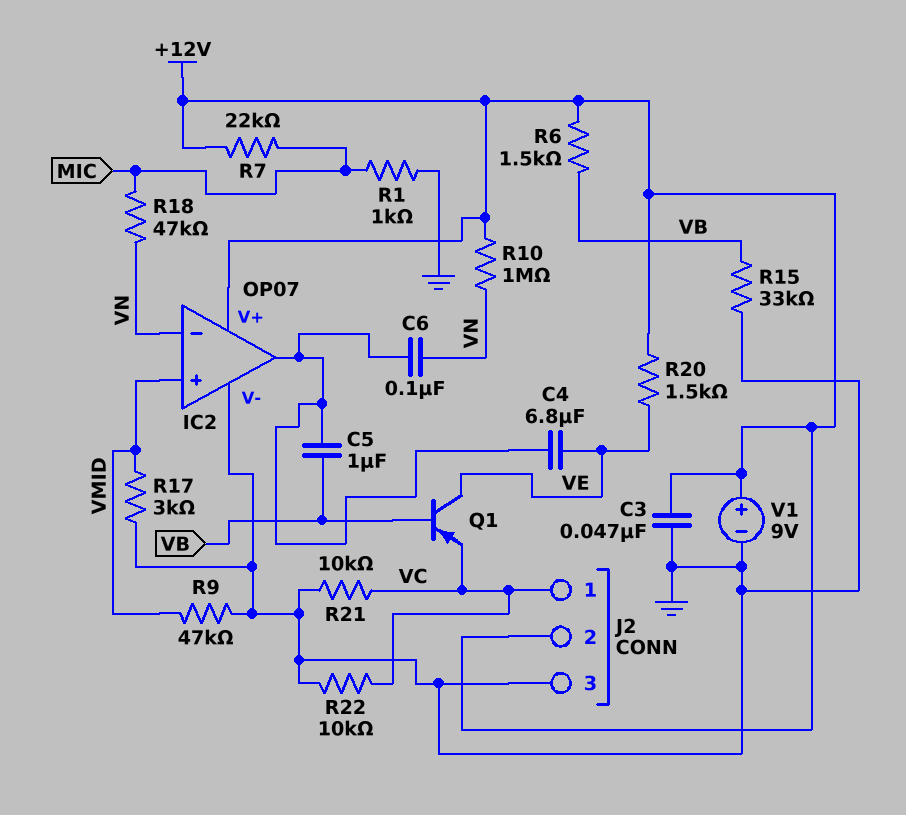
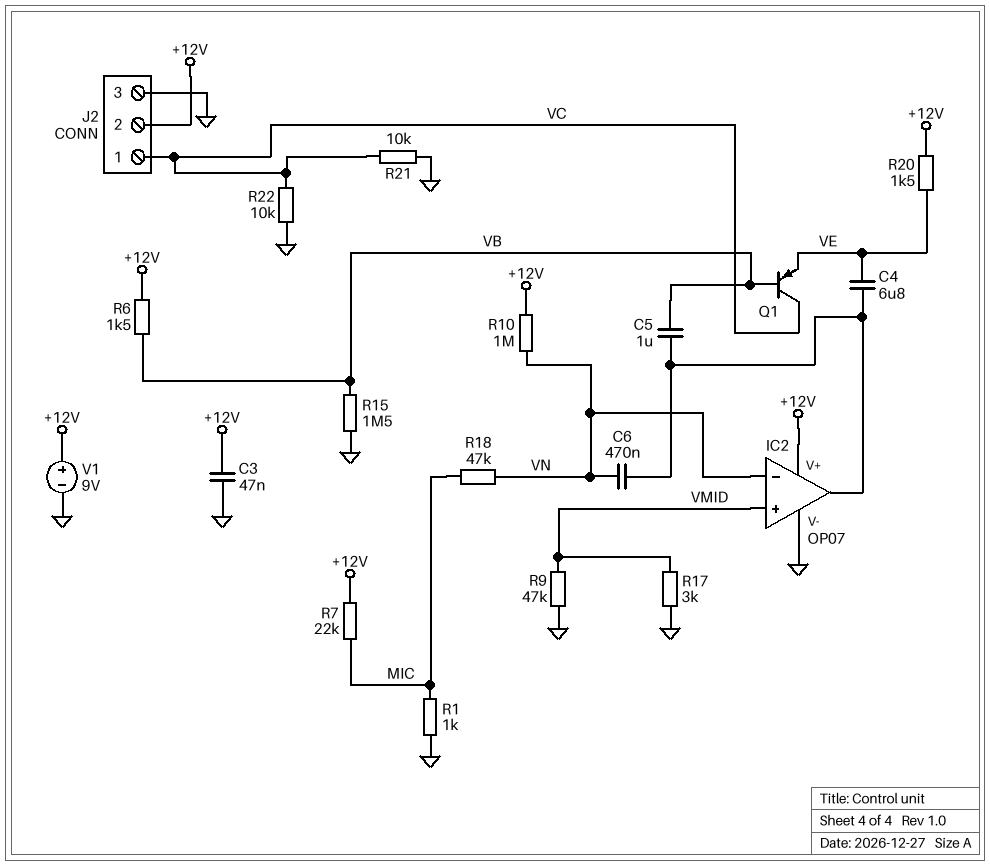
C6: 100nF (IC2/out, VN) -> 470nF (IC2/out, VN)
Q1: PNP (B VB, C VE, E VC) -> PNP (B VB, C VC, E VE)
R15: 33k (GND, VB) -> 1.5M (GND, VB)

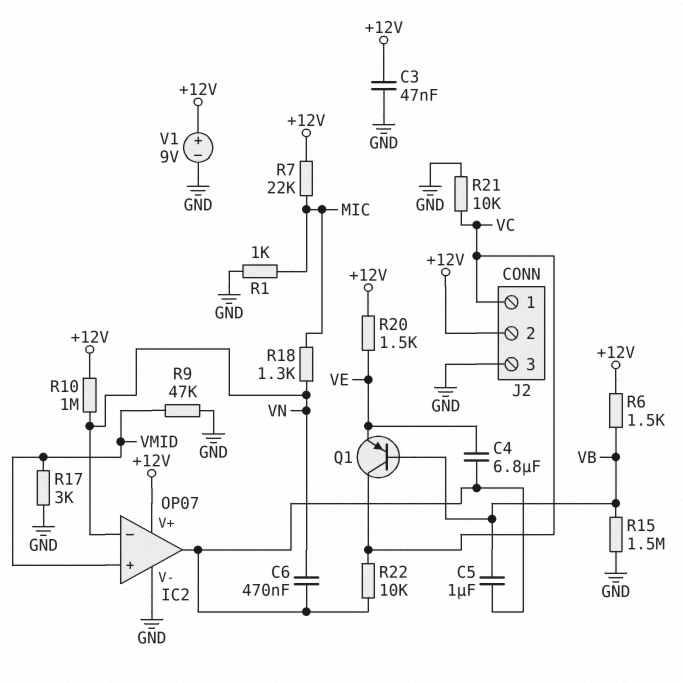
R18: 47k (MIC, VN) -> 1.3k (MIC, VN)
R22: 10k (GND, VC) -> 10k (IC2/out, VC)

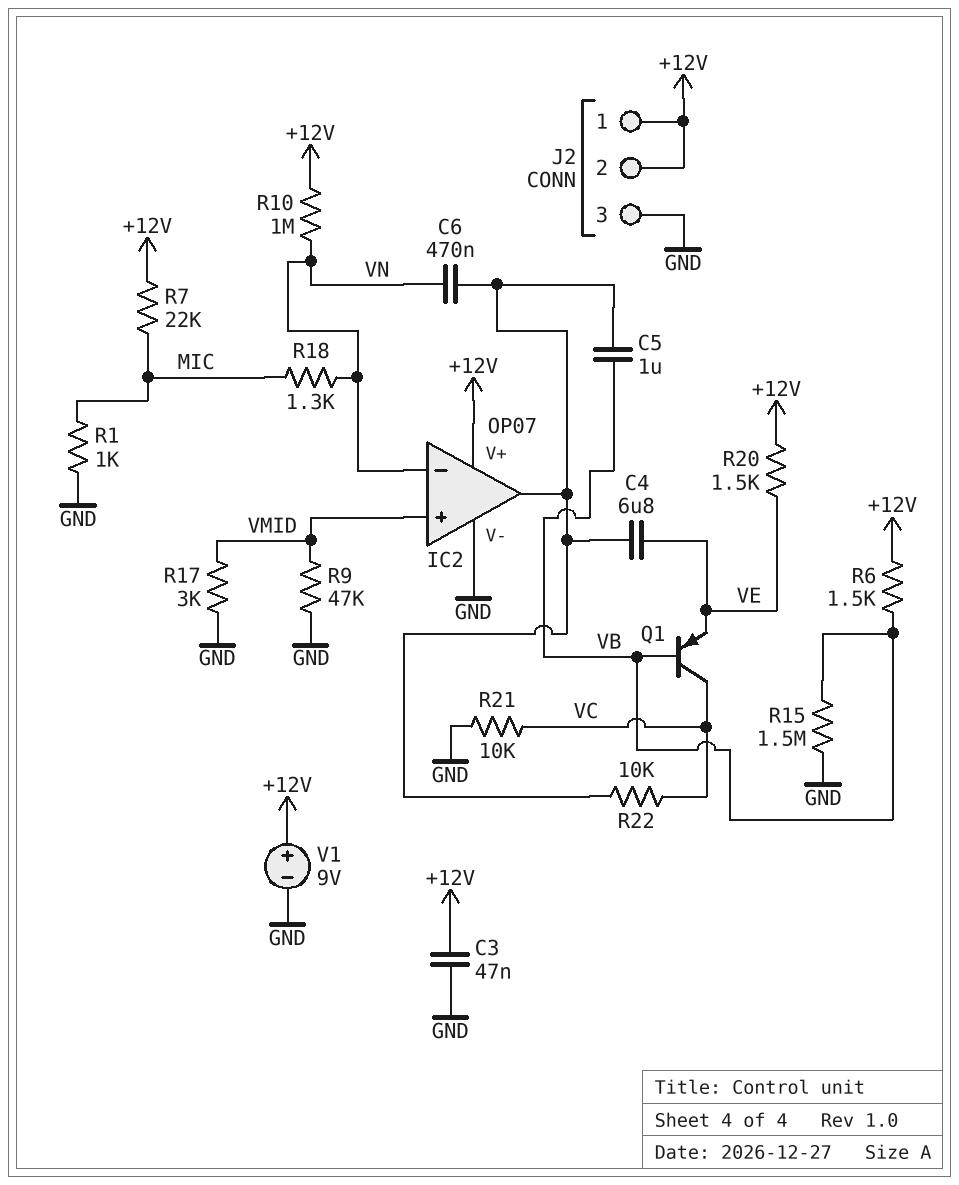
J2 pin 1: VC -> +12V

